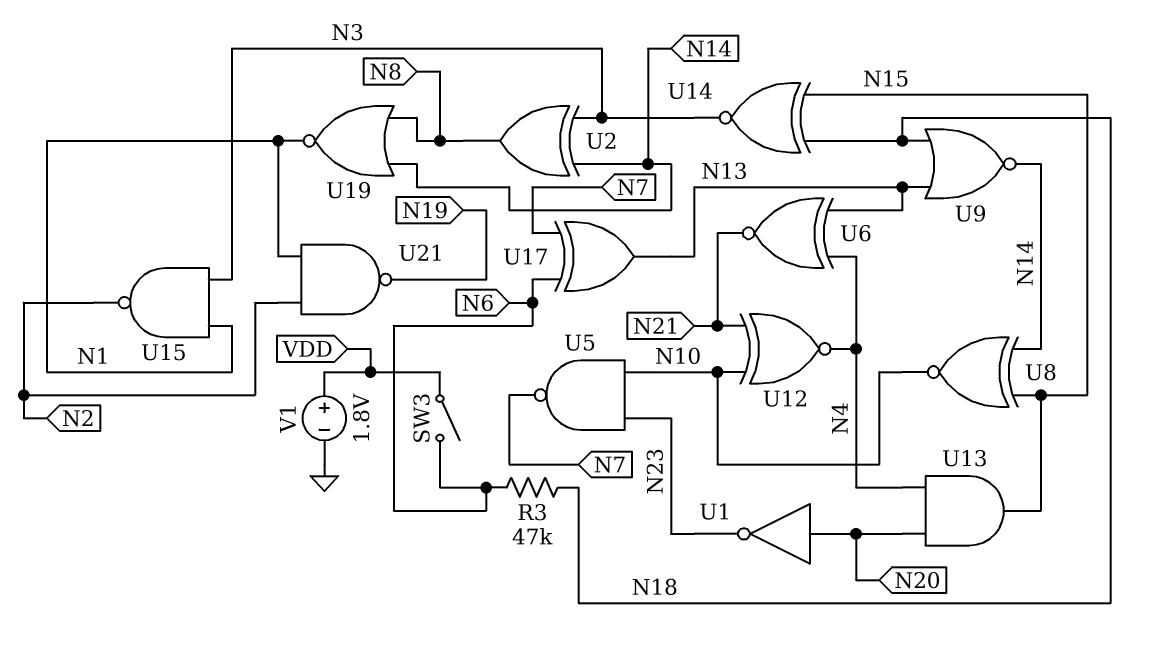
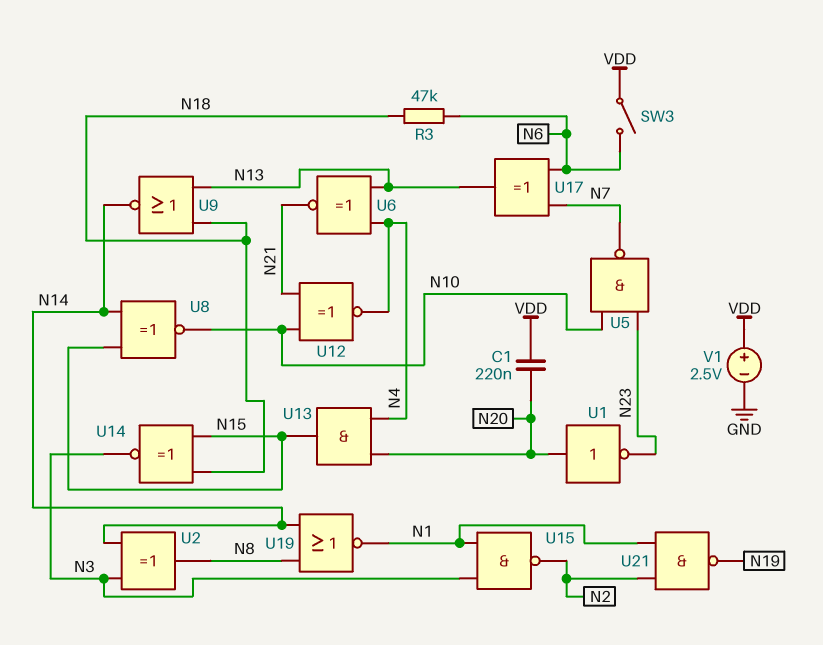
C1: none -> 220nF (N20, VDD)
V1: 1.8V (plus VDD, minus GND) -> 2.5V (plus VDD, minus GND)

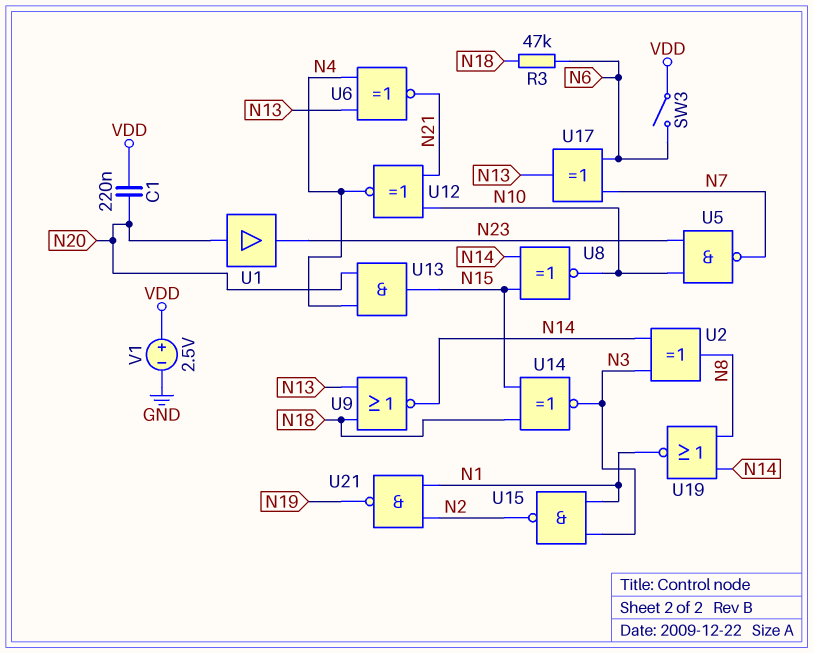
U1: NOT (in N20, out N23) -> buffer (in N20, out N23)

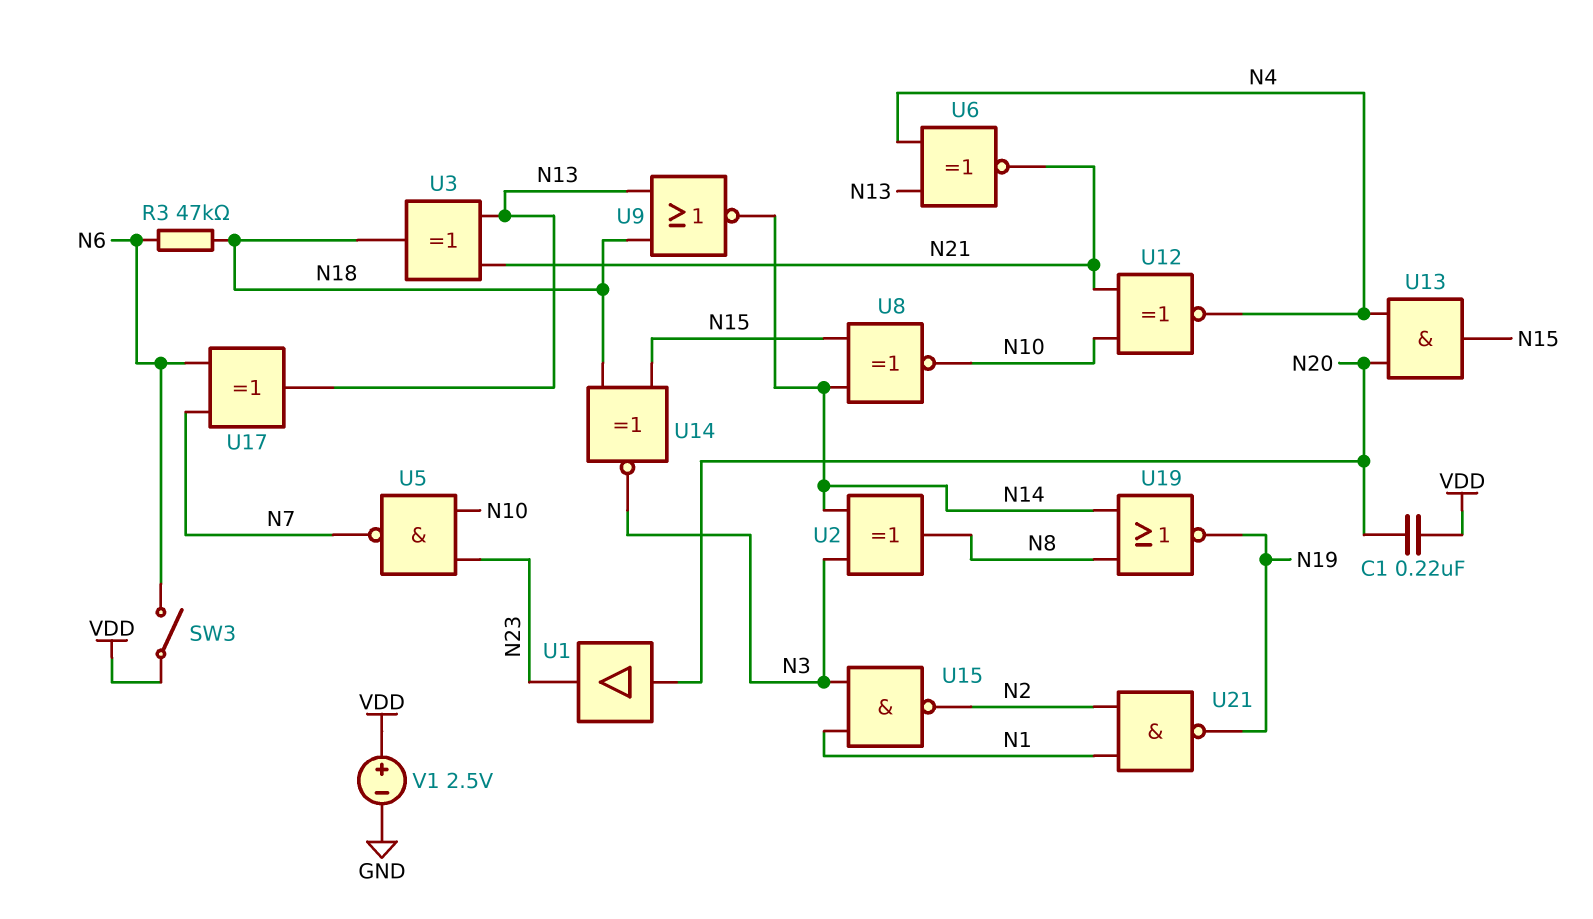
U3: none -> XOR (in N13, in N21, out N18)
U19: NOR (in N8, in N14, out N1) -> NOR (in N8, in N14, out N19)

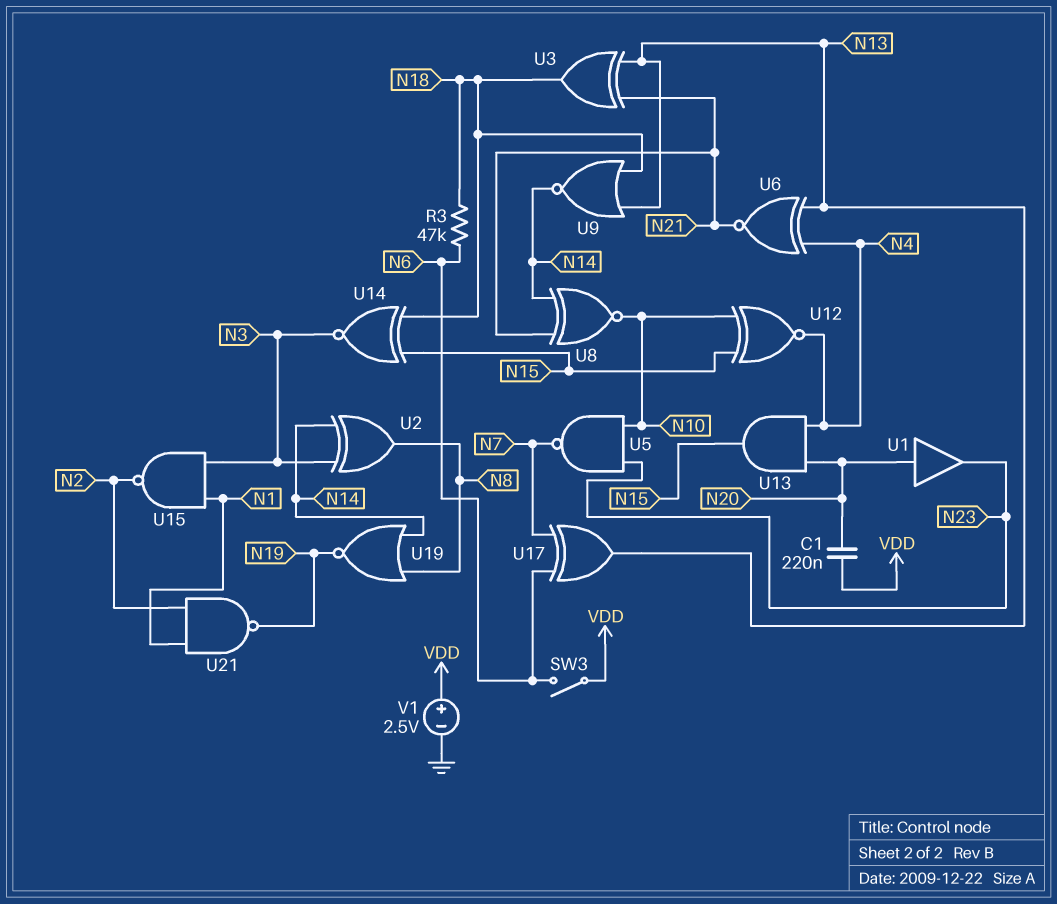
U8: XNOR (in N14, in N15, out N10) -> XNOR (in N14, in N21, out N10)
U12: XNOR (in N10, in N21, out N4) -> XNOR (in N10, in N15, out N4)

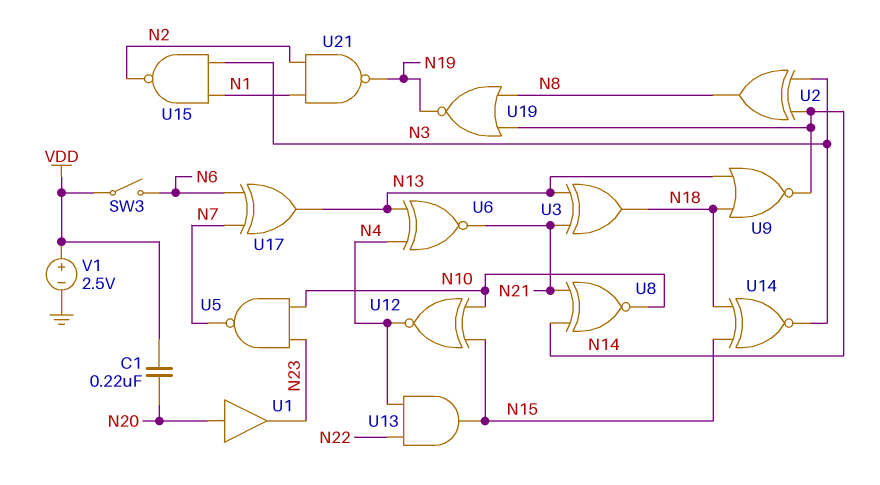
R3: 47k (N6, N18) -> none
U13: AND (in N4, in N20, out N15) -> AND (in N4, in N22, out N15)

